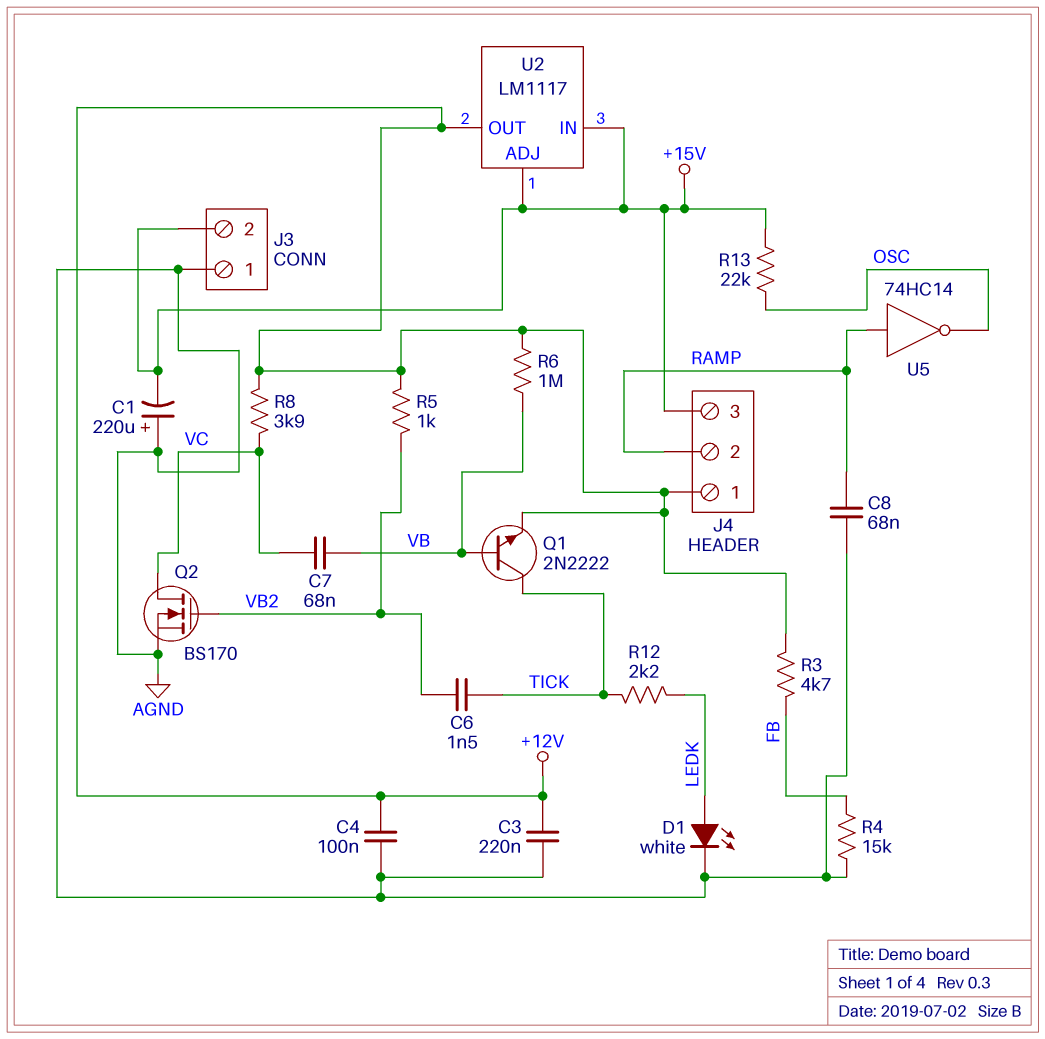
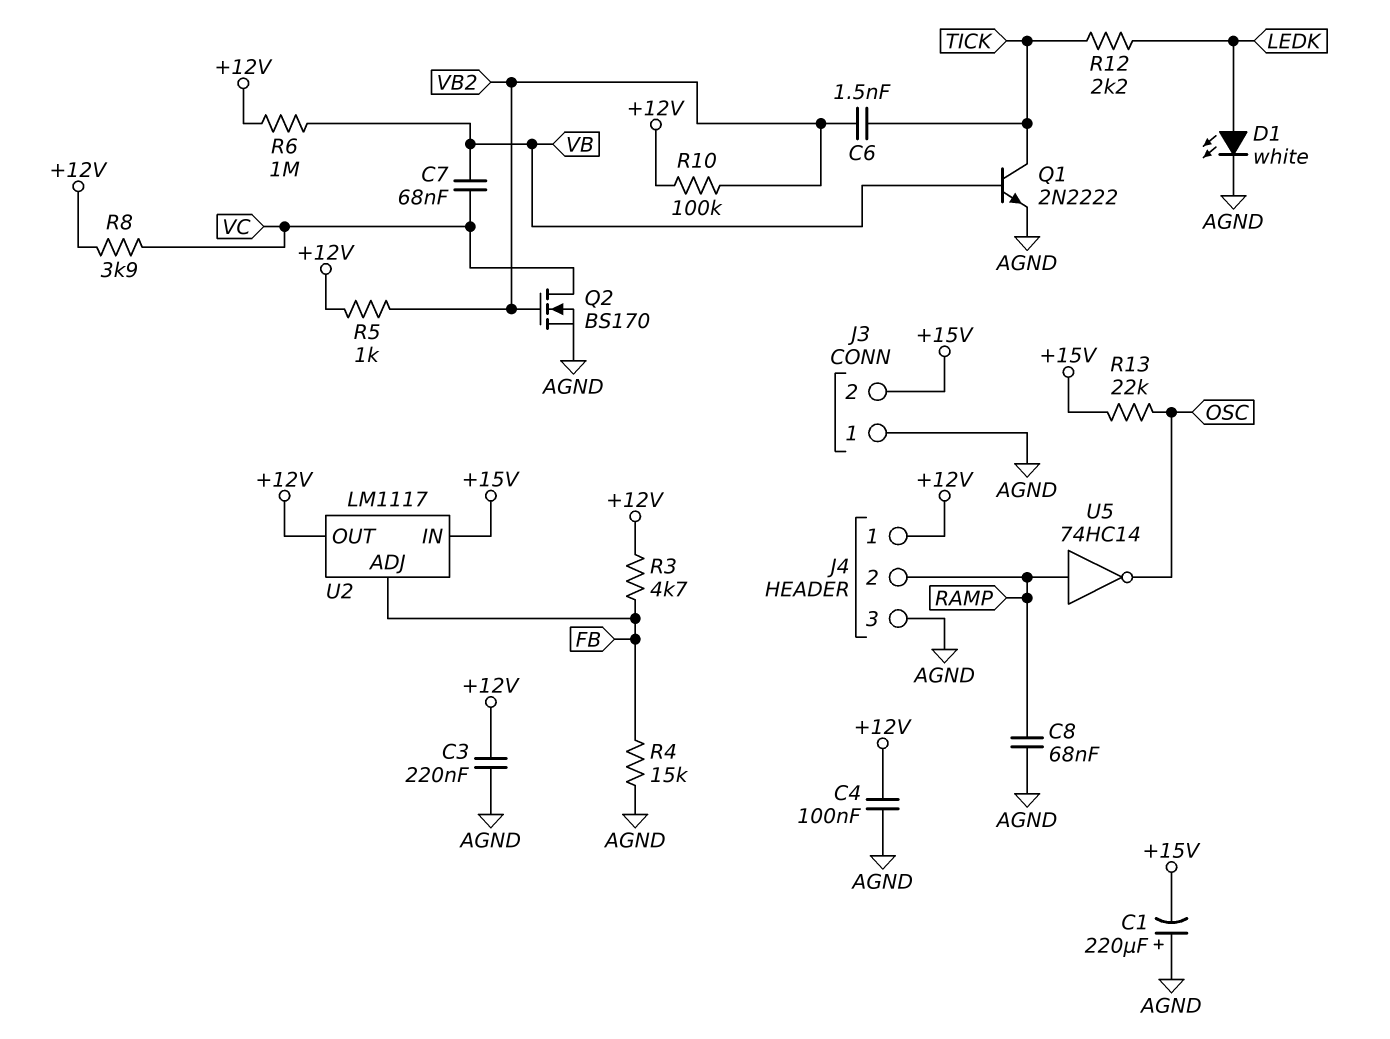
J4 pin 3: +15V -> AGND
Q1: NPN 2N2222 (B VB, C TICK, E +12V) -> NPN 2N2222 (B VB, C TICK, E AGND)
R10: none -> 100k (+12V, VB2)
U2 pin ADJ: +15V -> FB

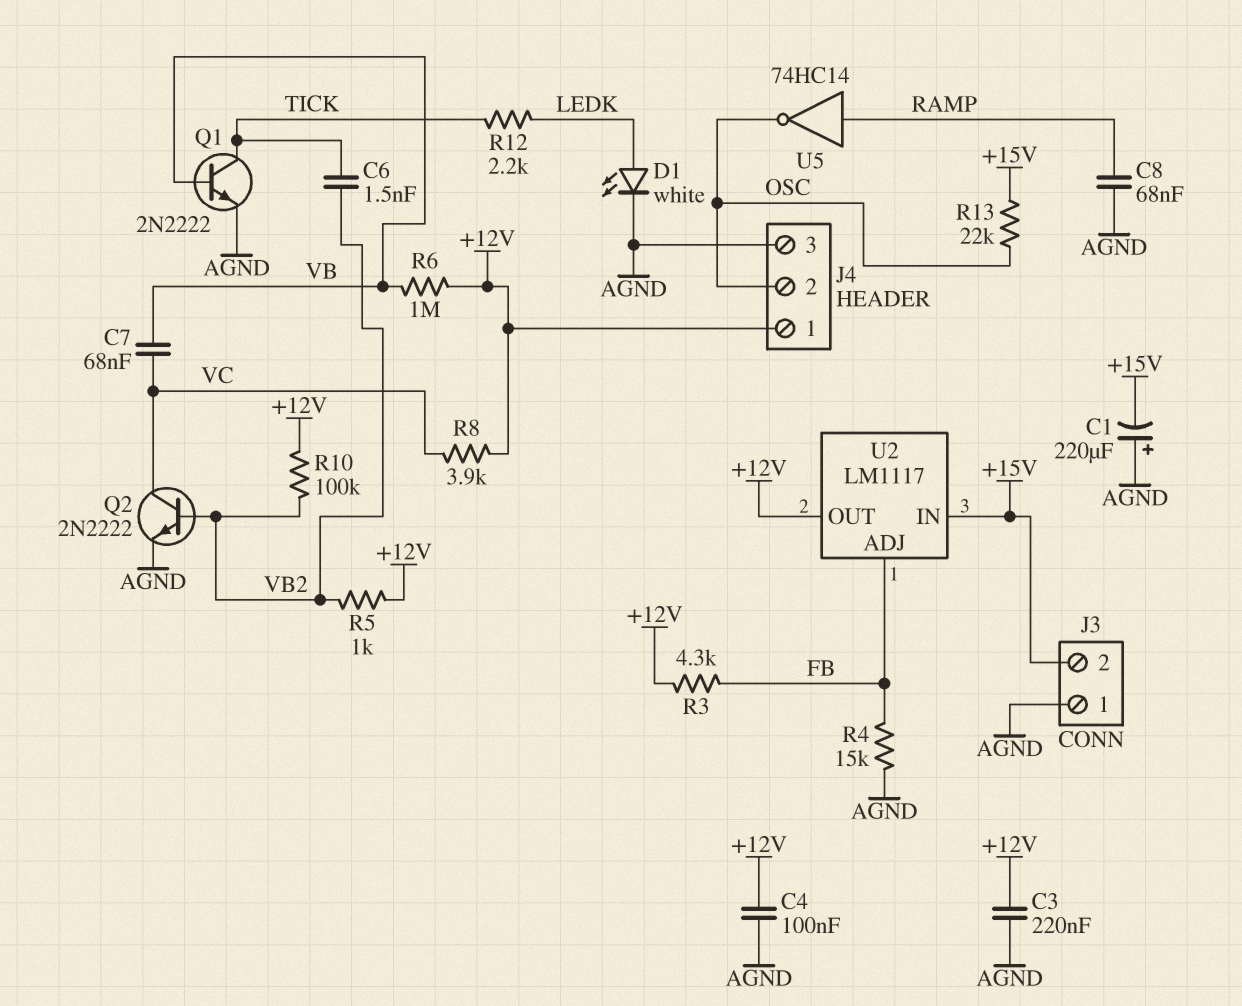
J4 pin 2: RAMP -> OSC
Q2: NMOS BS170 (G VB2, D VC, S AGND) -> NPN 2N2222 (B VB2, C VC, E AGND)
R3: 4.7k (+12V, FB) -> 4.3k (+12V, FB)

